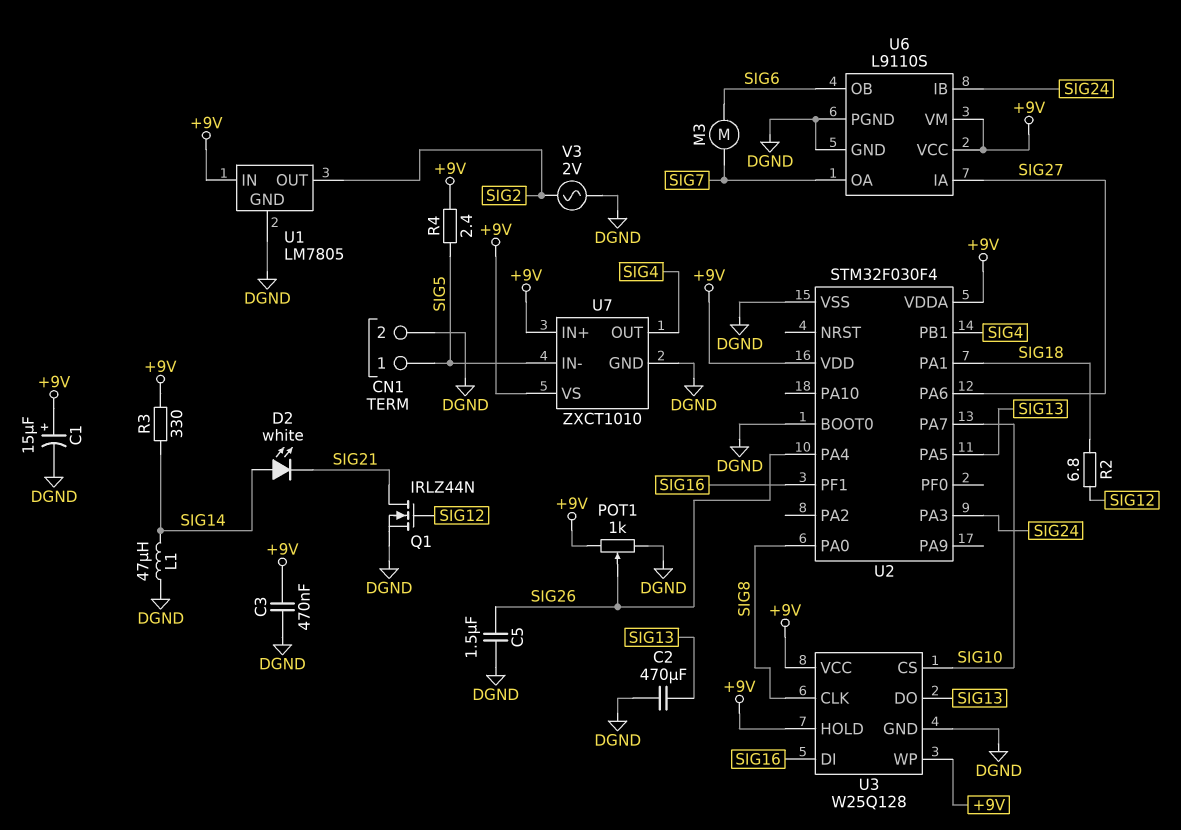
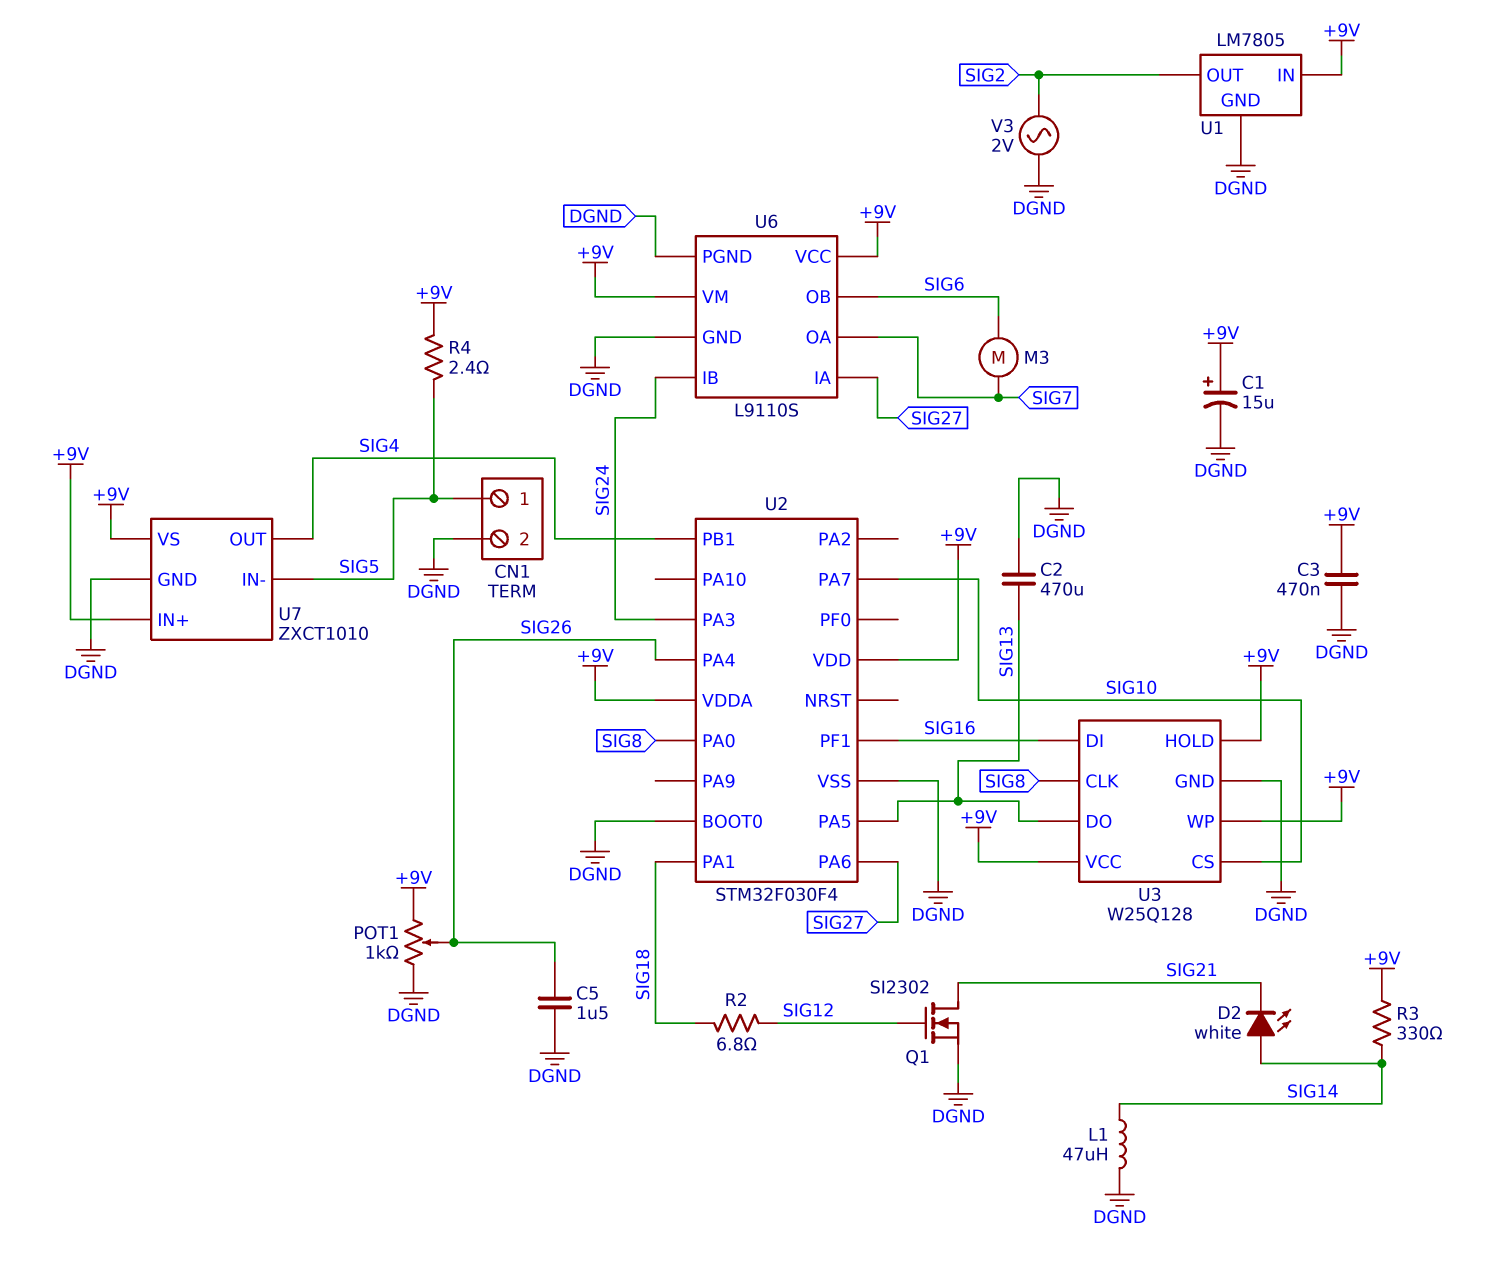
Q1: NMOS IRLZ44N (G SIG12, D SIG21, S DGND) -> NMOS SI2302 (G SIG12, D SIG21, S DGND)

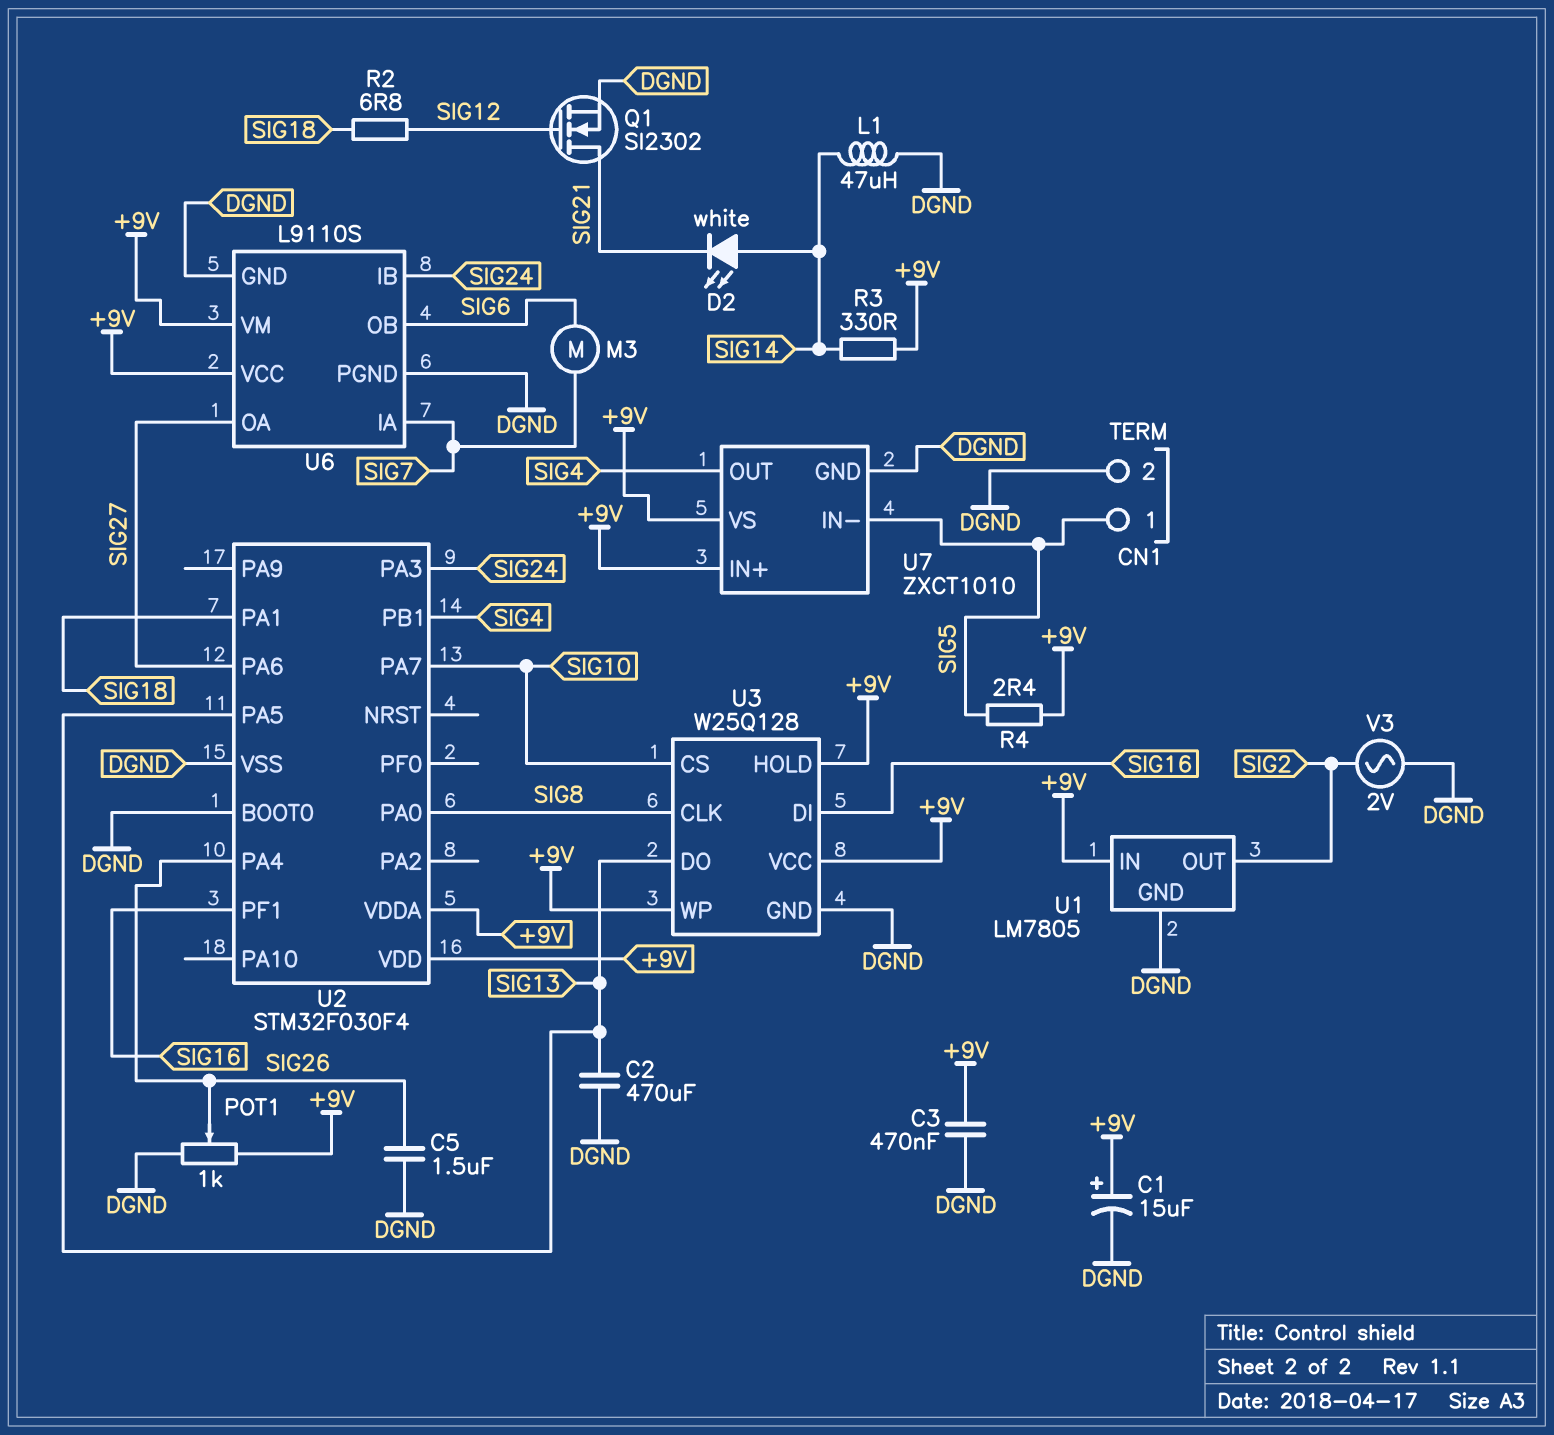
U6 pin IA: SIG27 -> SIG7
U6 pin OA: SIG7 -> SIG27

